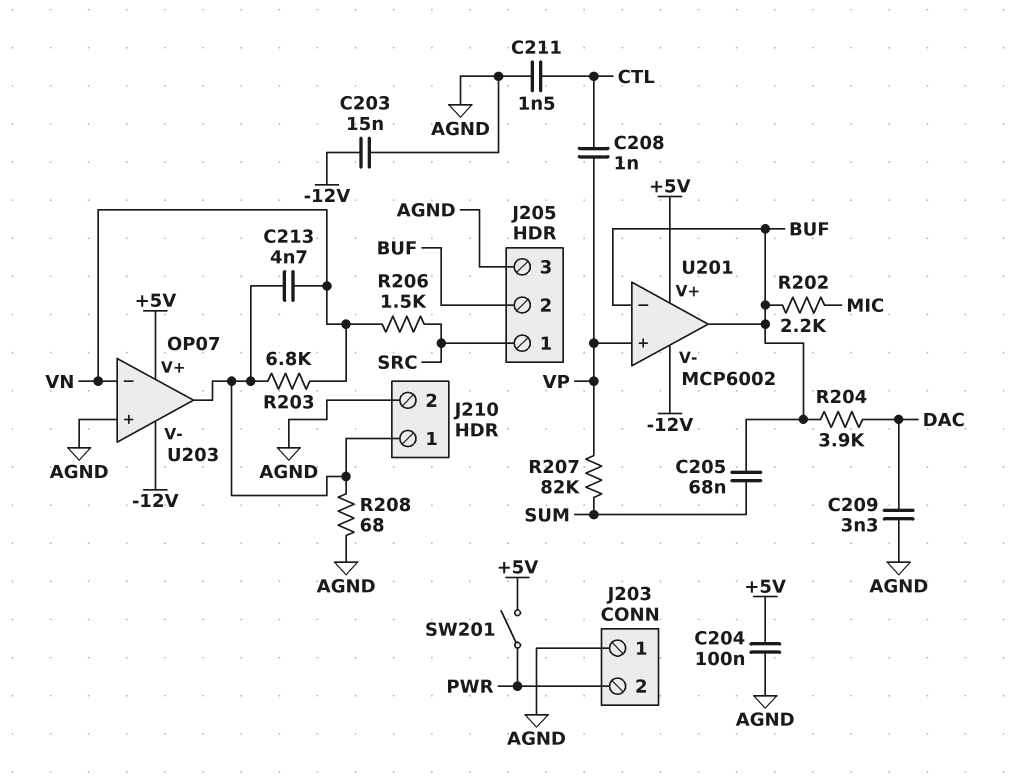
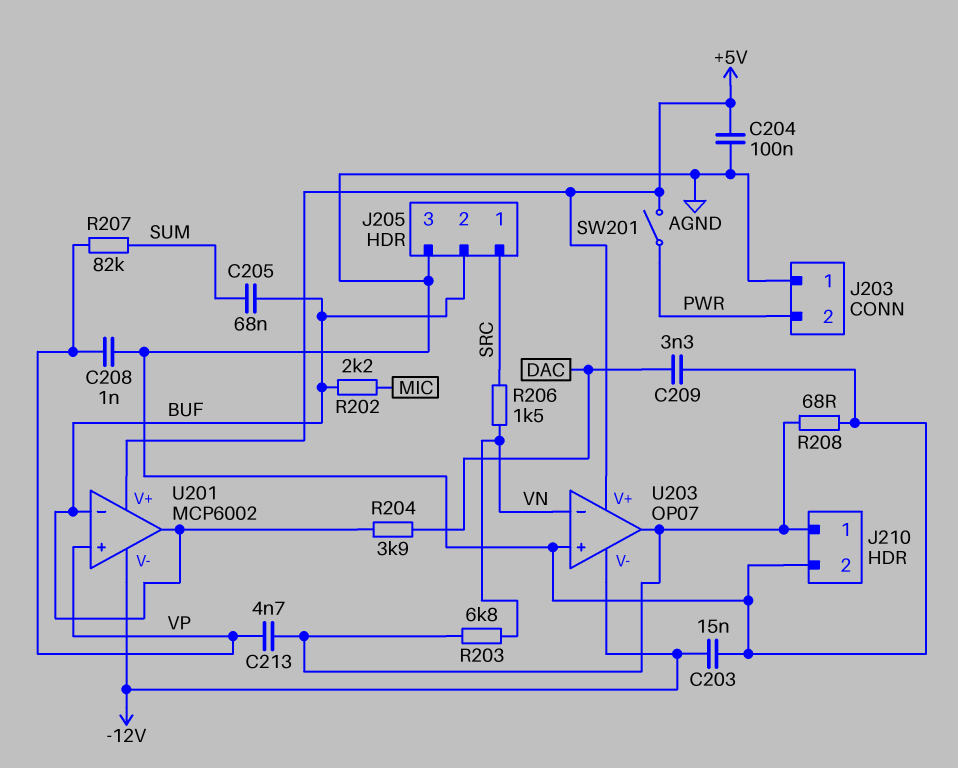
C208: 1nF (CTL, VP) -> 1nF (AGND, VP)
C211: 1.5nF (AGND, CTL) -> none
C213: 4.7nF (J210/1, VN) -> 4.7nF (J210/1, VP)

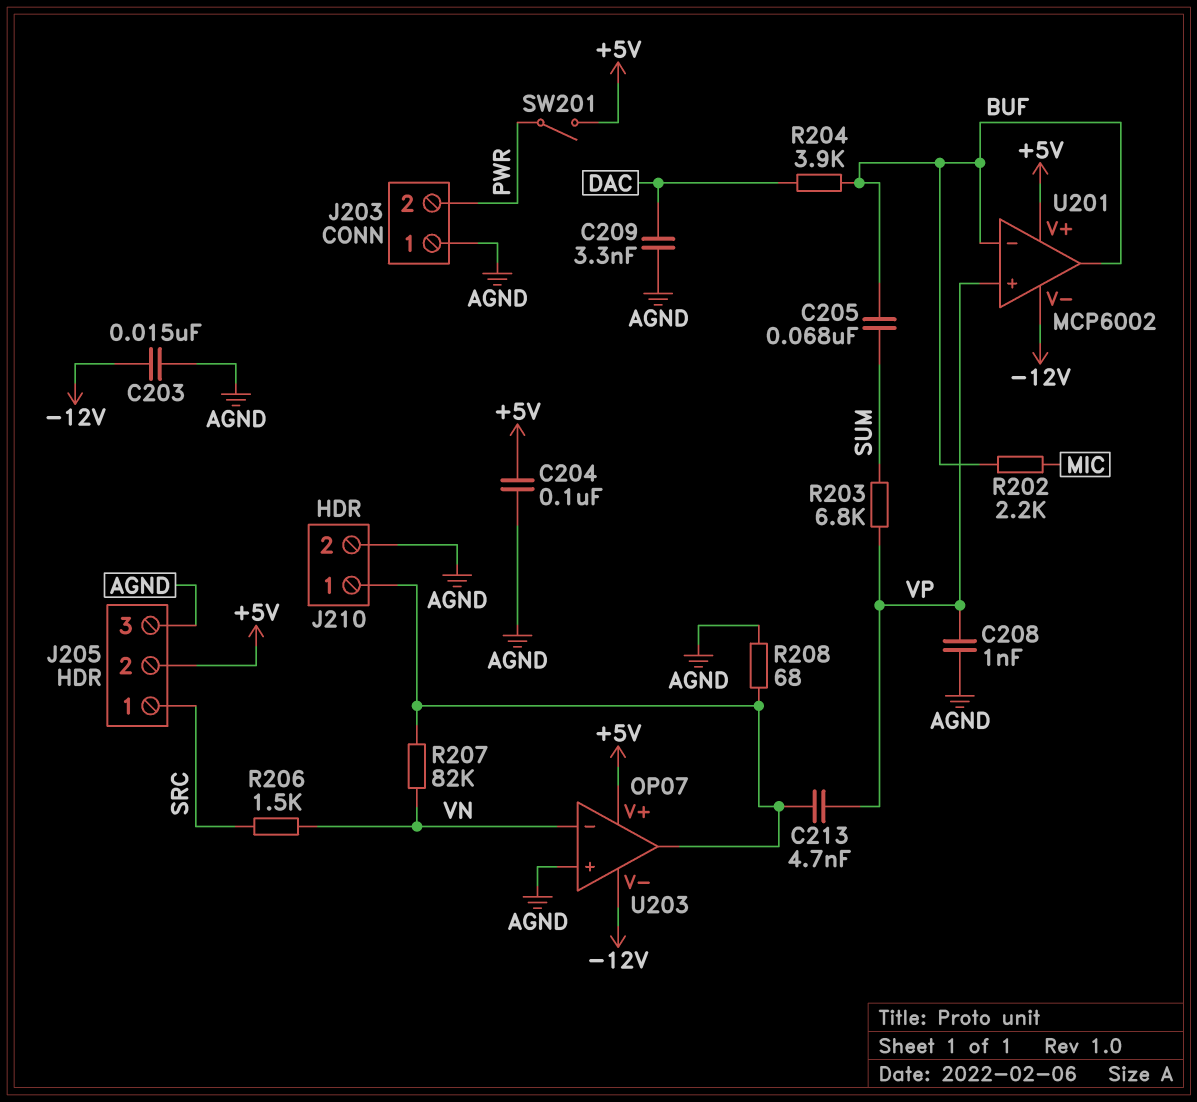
J205 pin 2: BUF -> +5V
R203: 6.8k (J210/1, VN) -> 6.8k (SUM, VP)
R207: 82k (SUM, VP) -> 82k (J210/1, VN)

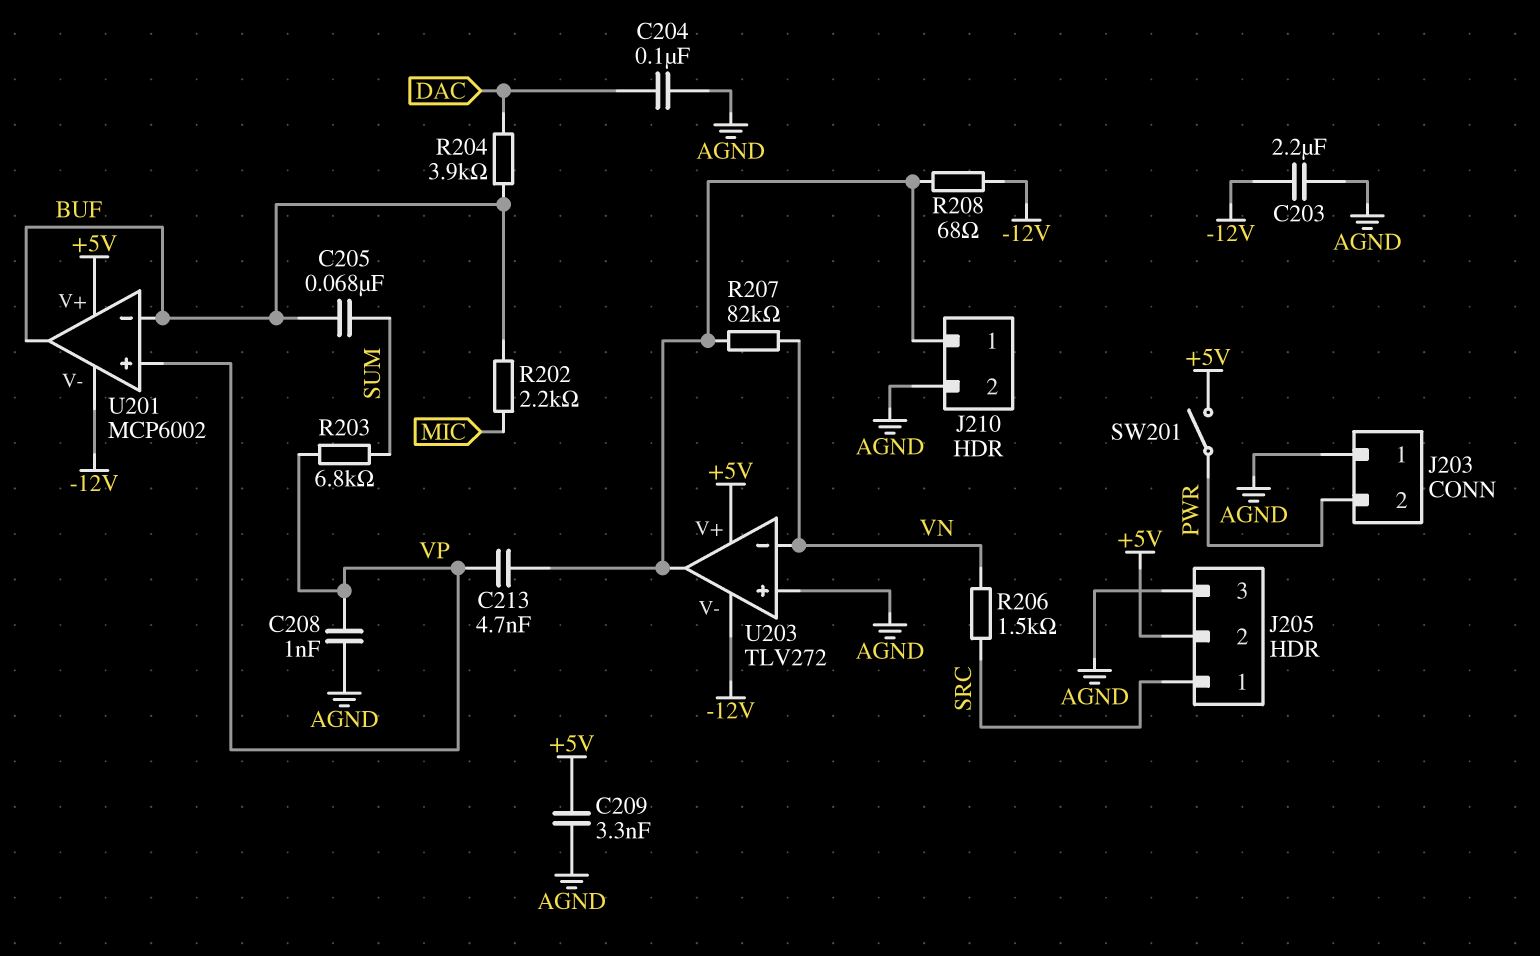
C203: 15nF (-12V, AGND) -> 2.2uF (-12V, AGND)
C204: 100nF (+5V, AGND) -> 100nF (AGND, DAC)
C209: 3.3nF (AGND, DAC) -> 3.3nF (+5V, AGND)
R208: 68 (AGND, J210/1) -> 68 (-12V, J210/1)
U203: OP07 -> TLV272

